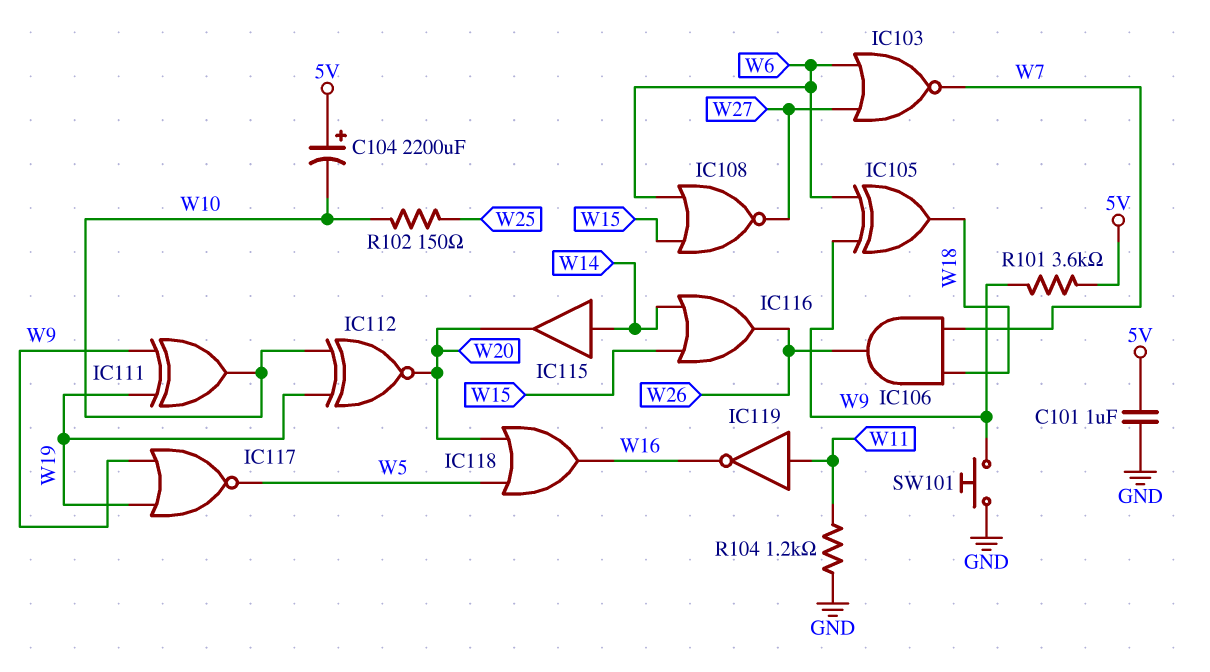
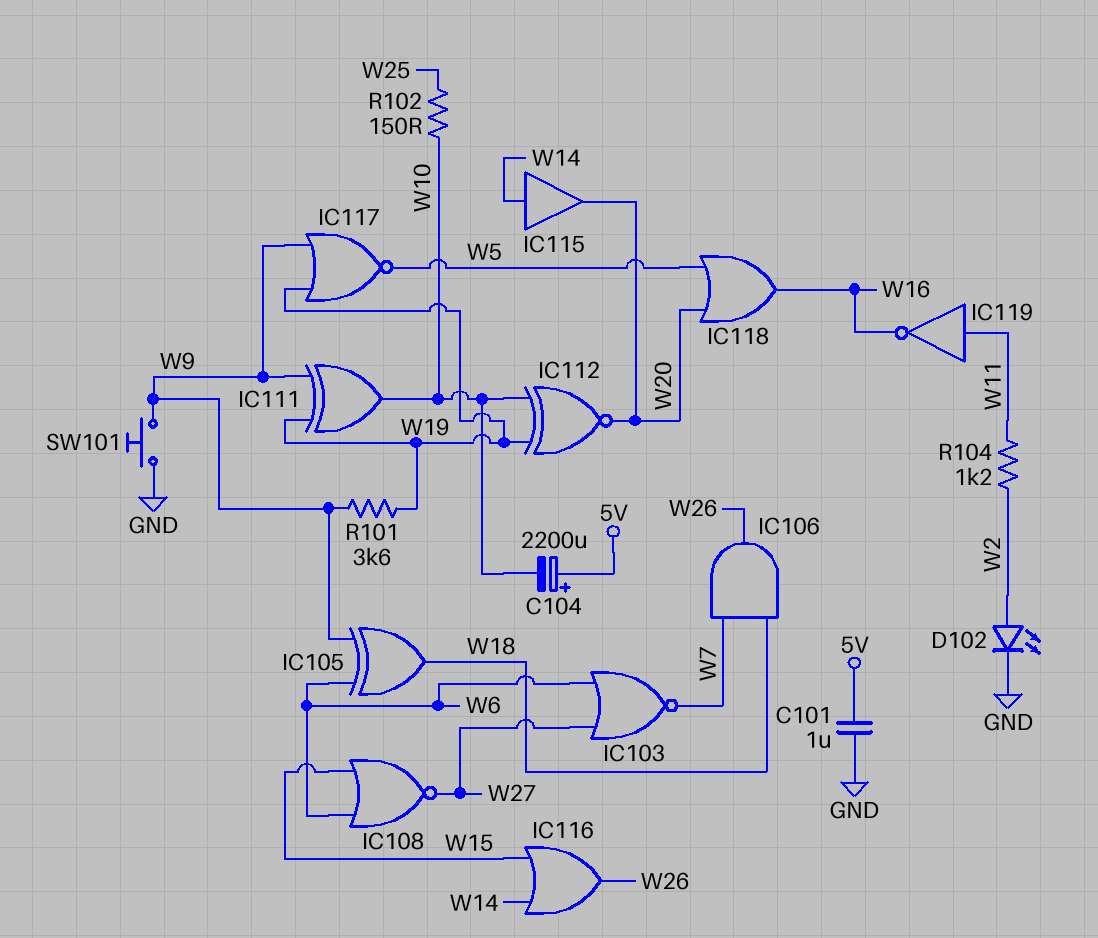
D102: none -> LED (A W2, K GND)
R101: 3.6k (5V, W9) -> 3.6k (W9, W19)
R104: 1.2k (GND, W11) -> 1.2k (W2, W11)

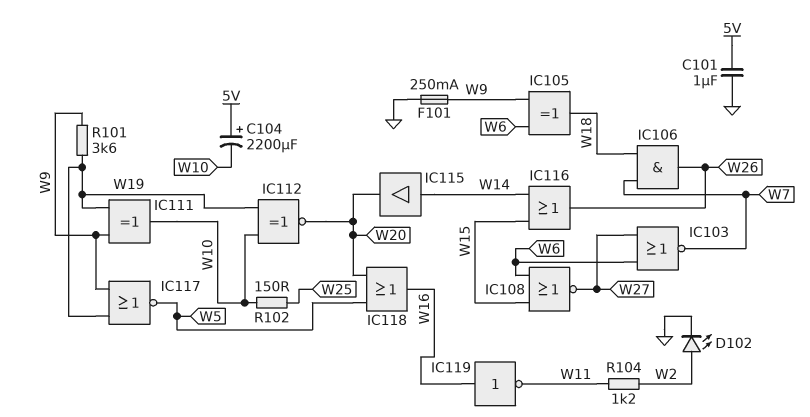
F101: none -> 250mA (GND, W9)
IC119: NOT (in W11, out W16) -> NOT (in W16, out W11)
SW101: button (GND, W9) -> none

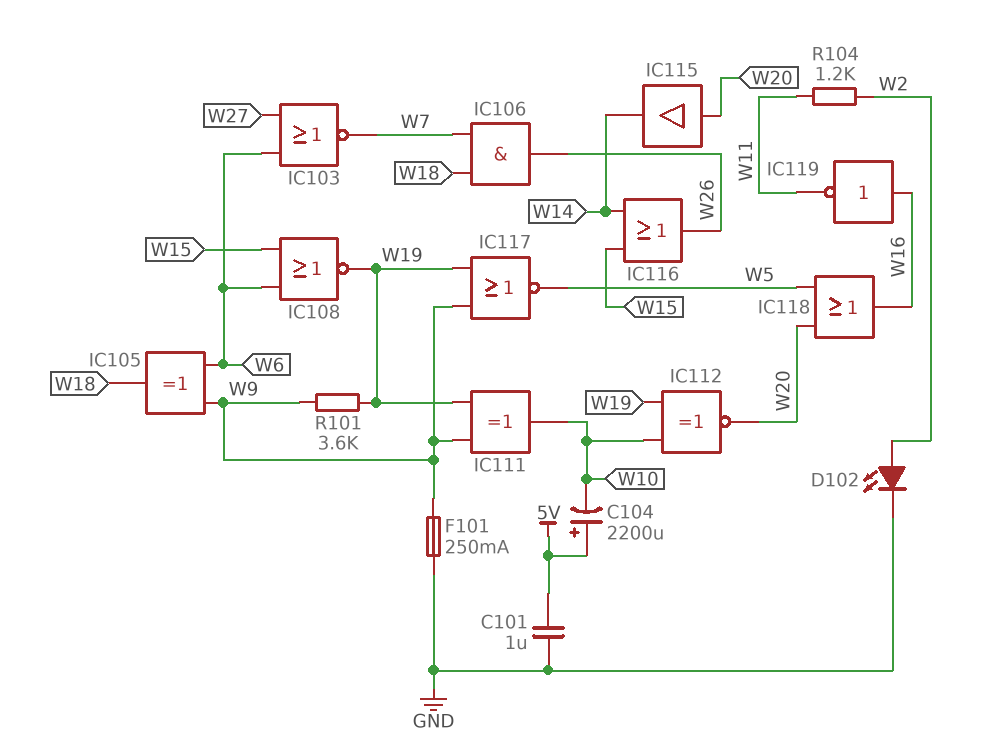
IC108: NOR (in W6, in W15, out W27) -> NOR (in W6, in W15, out W19)
IC115: buffer (in W14, out W20) -> buffer (in W20, out W14)
R102: 150 (W10, W25) -> none

